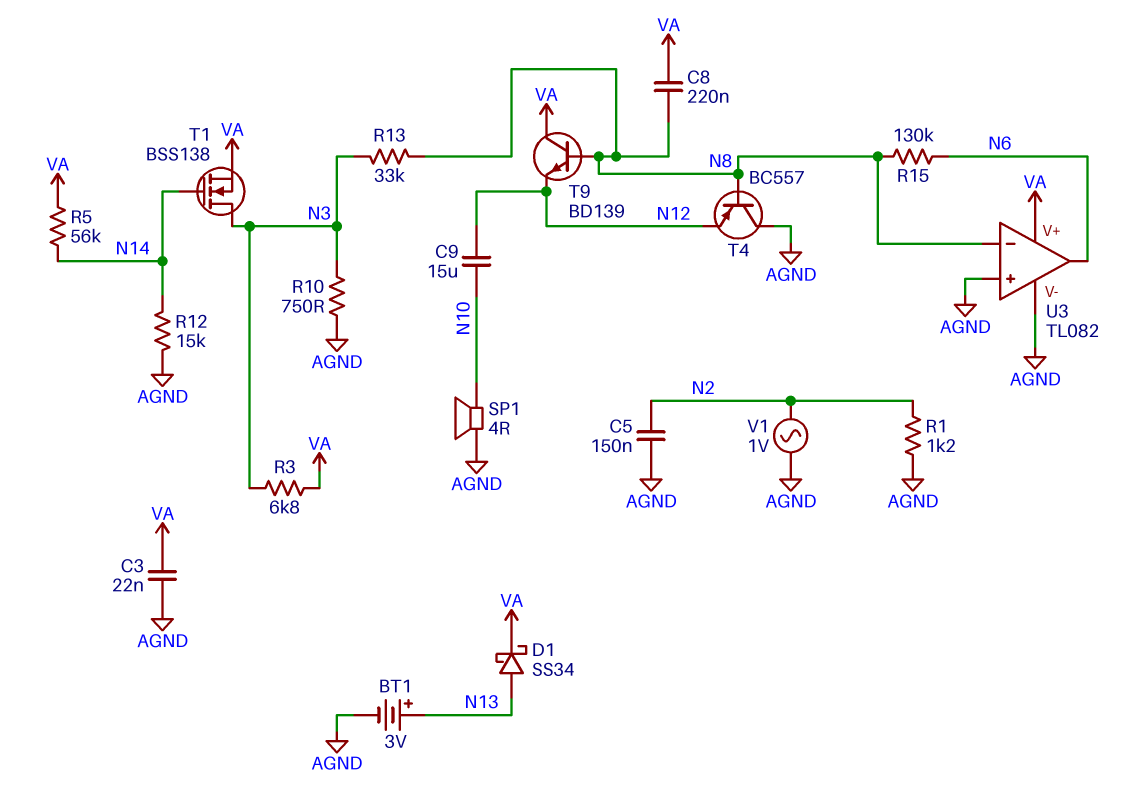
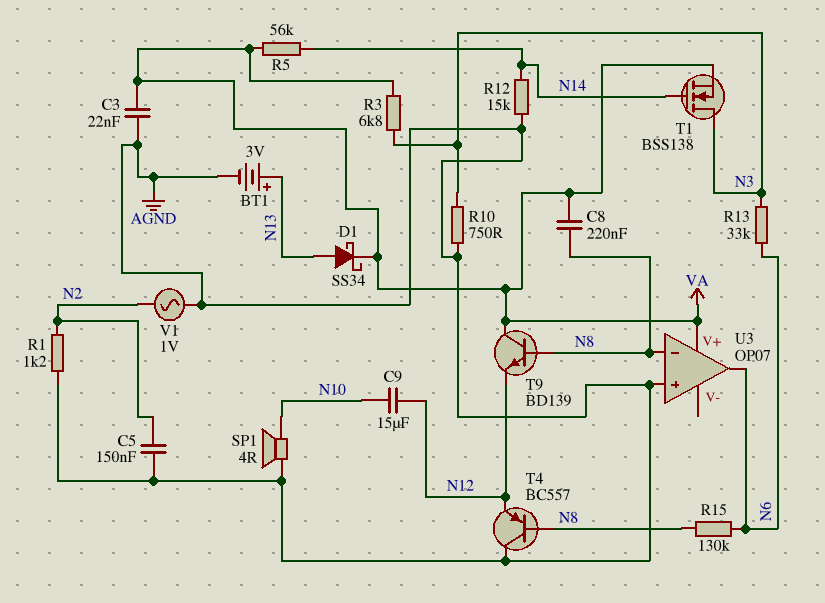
R13: 33k (N3, N8) -> 33k (N3, N6)
U3: TL082 -> OP07
U3 pin V-: AGND -> none

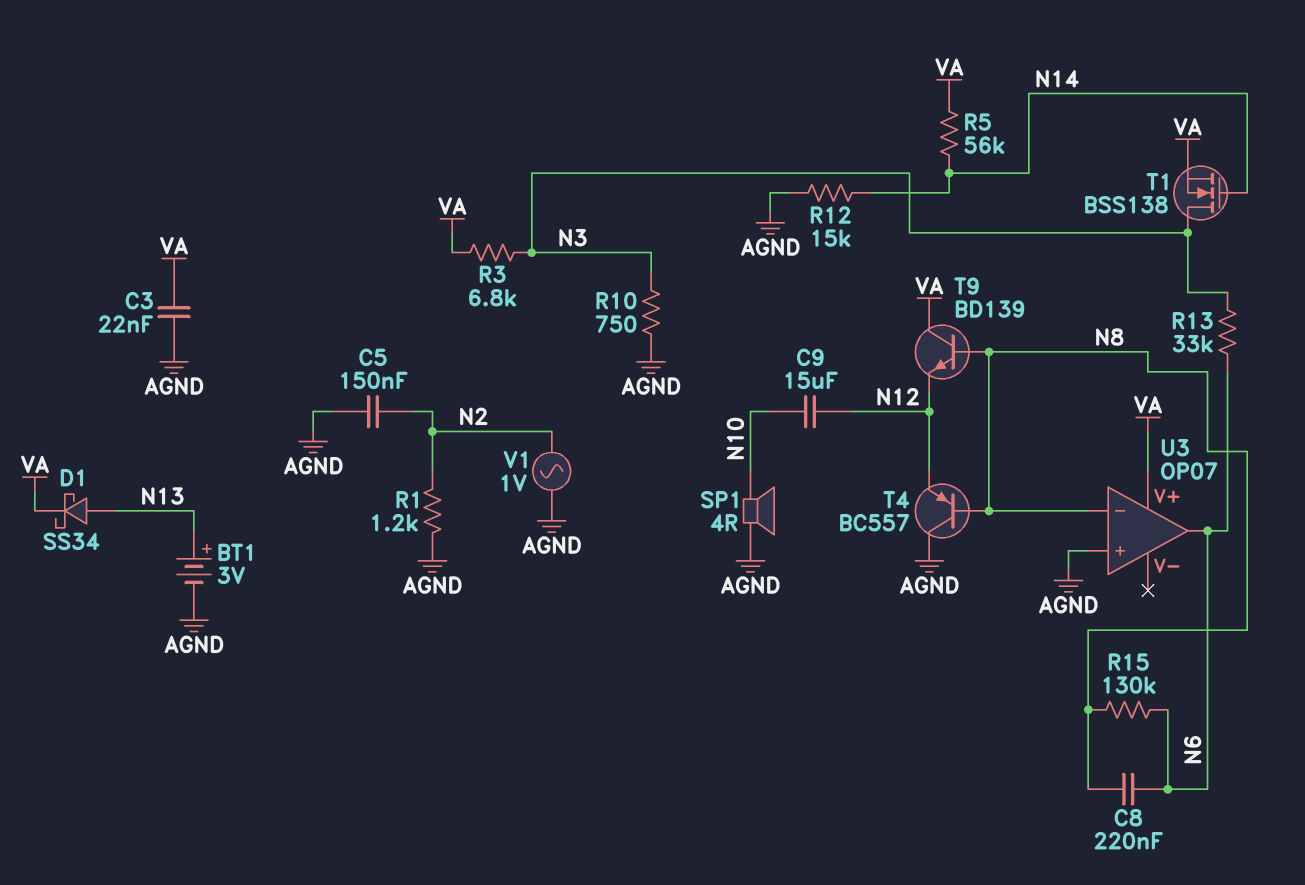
C8: 220nF (N8, VA) -> 220nF (N6, N8)

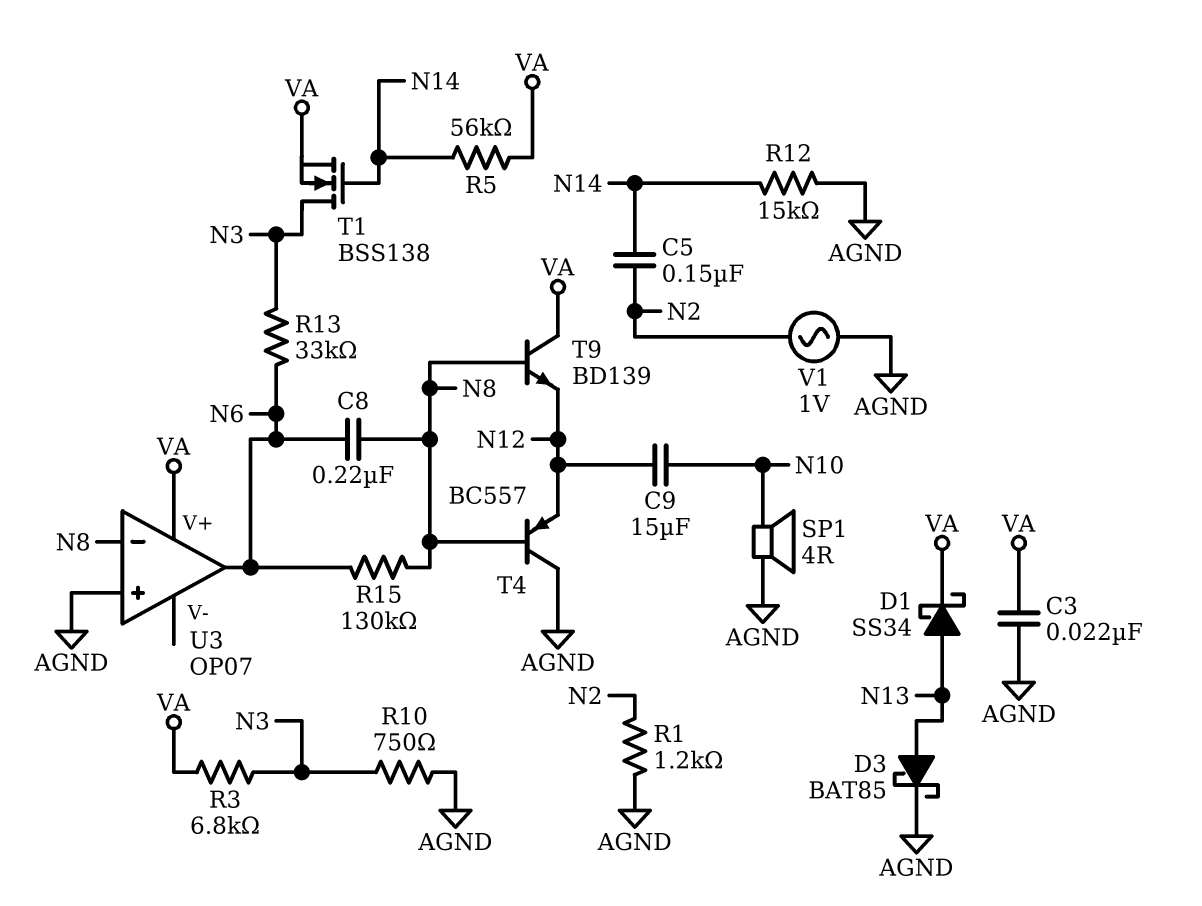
BT1: 3V (plus N13, minus AGND) -> none
C5: 150nF (AGND, N2) -> 150nF (N2, N14)
D3: none -> schottky BAT85 (A N13, K AGND)

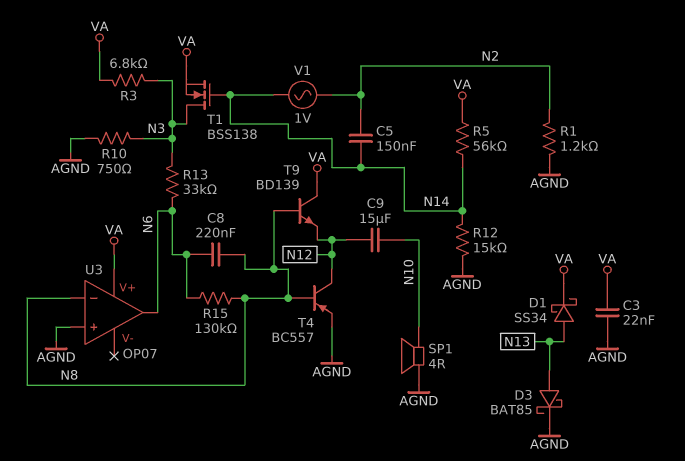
T4: PNP BC557 (B N8, C AGND, E N12) -> PNP BC557 (B N8, C N12, E AGND)
V1: AC 1V (AGND, N2) -> AC 1V (N2, N14)

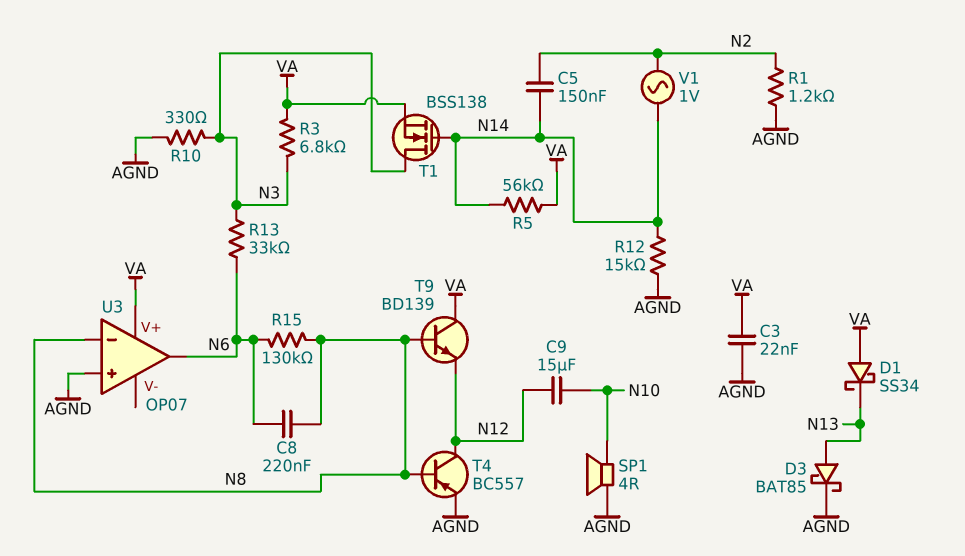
D1: schottky SS34 (A N13, K VA) -> schottky SS34 (A VA, K N13)
R10: 750 (AGND, N3) -> 330 (AGND, N3)

